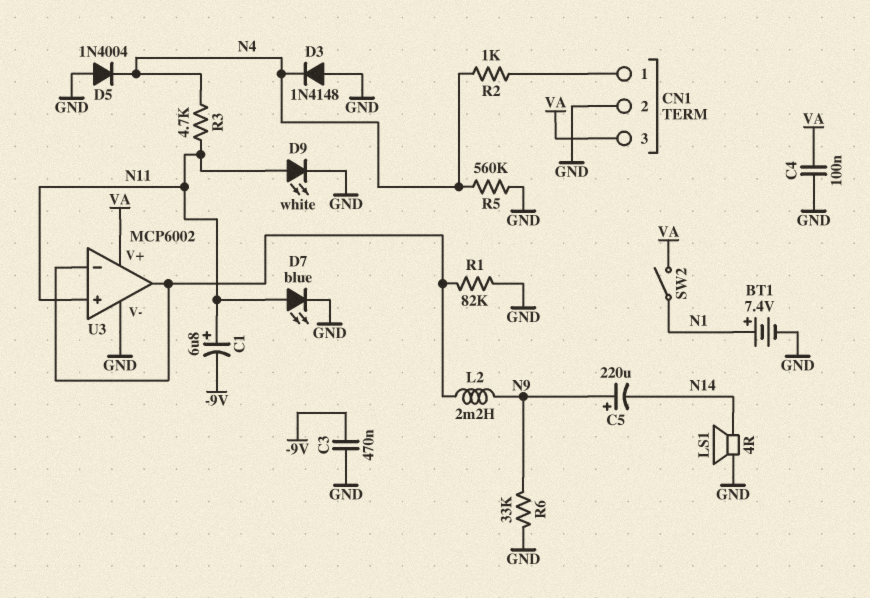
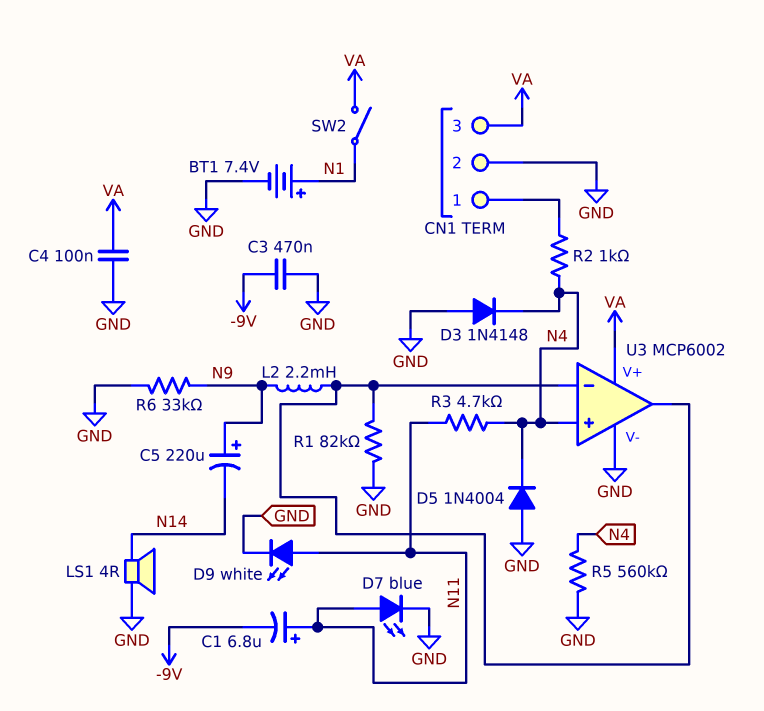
U3 pin in+: N11 -> N4

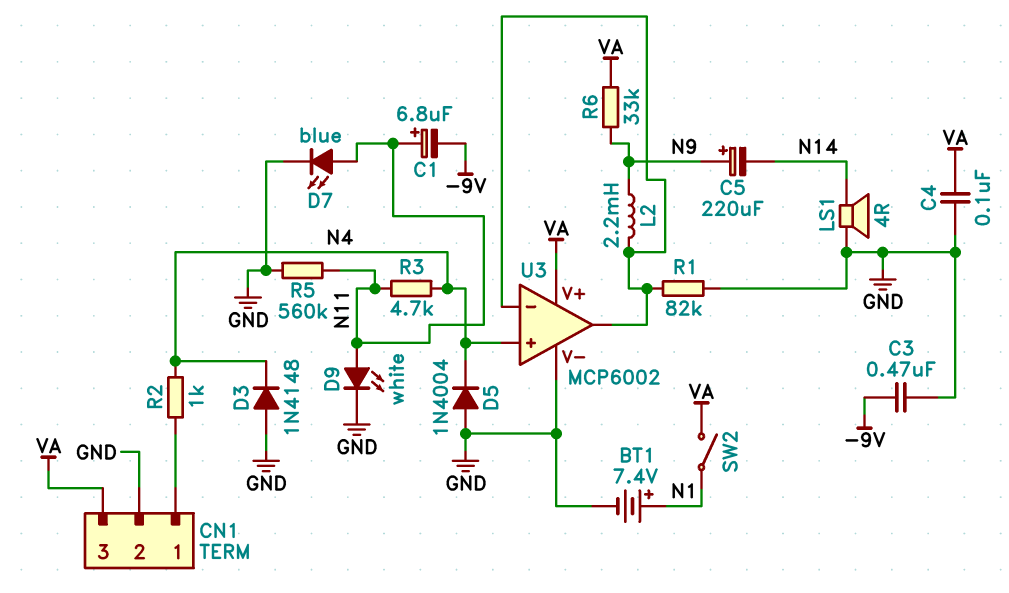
R5: 560k (GND, N4) -> 560k (GND, N11)
R6: 33k (GND, N9) -> 33k (N9, VA)

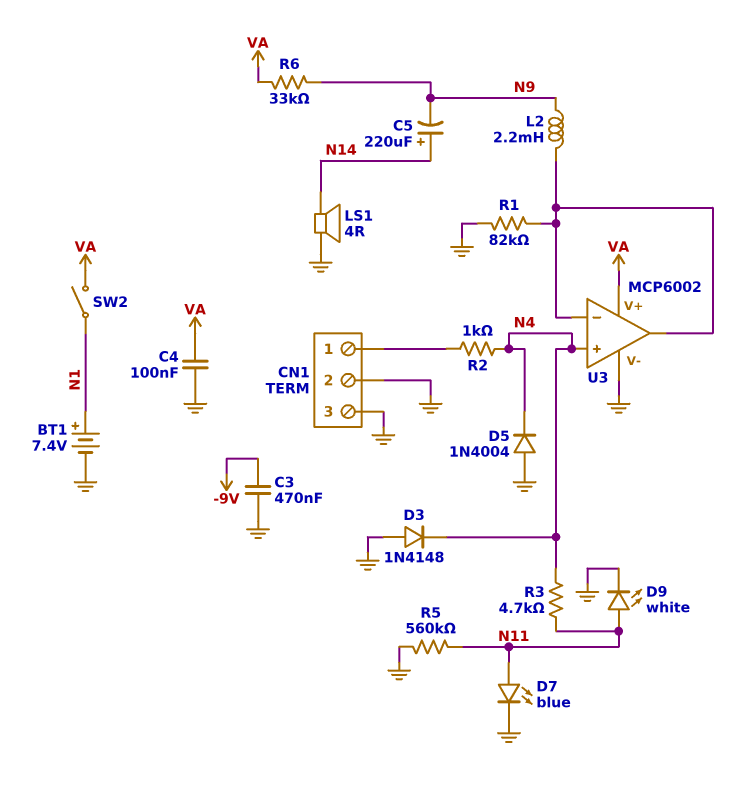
C1: 6.8uF (plus N11, minus -9V) -> none
C5: 220uF (plus N9, minus N14) -> 220uF (plus N14, minus N9)
CN1 pin 3: VA -> GND

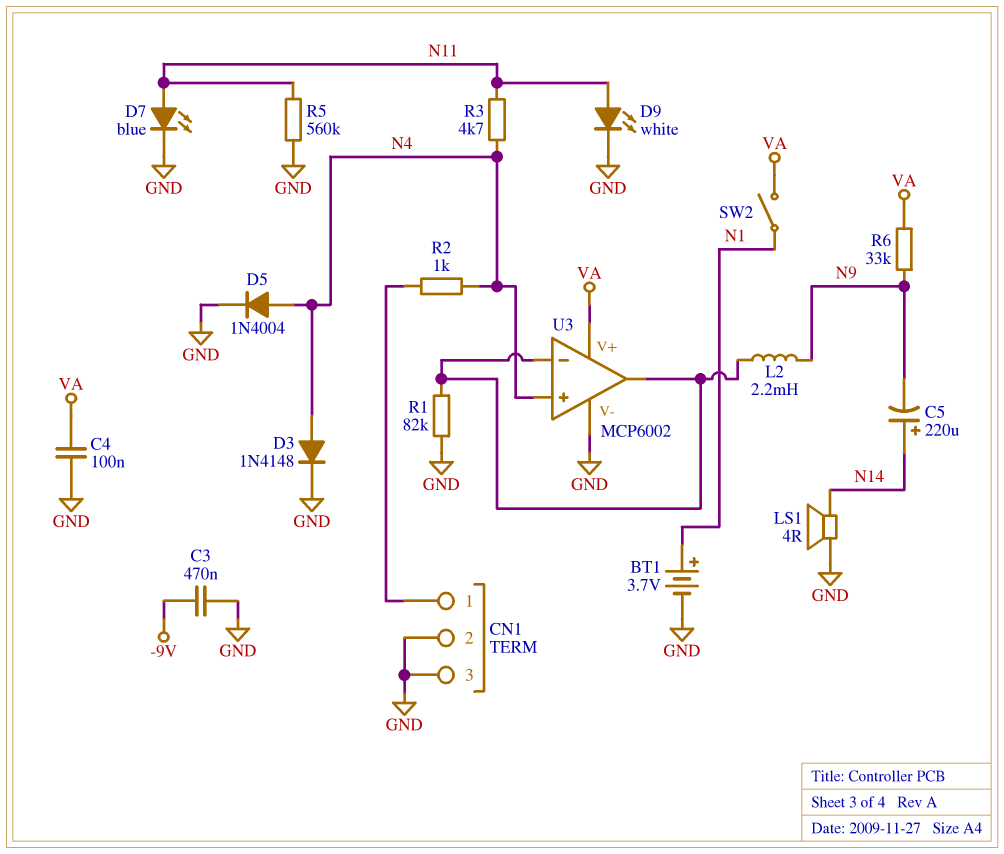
BT1: 7.4V (plus N1, minus GND) -> 3.7V (plus N1, minus GND)
D3: diode 1N4148 (A GND, K N4) -> diode 1N4148 (A N4, K GND)
D5: diode 1N4004 (A GND, K N4) -> diode 1N4004 (A N4, K GND)

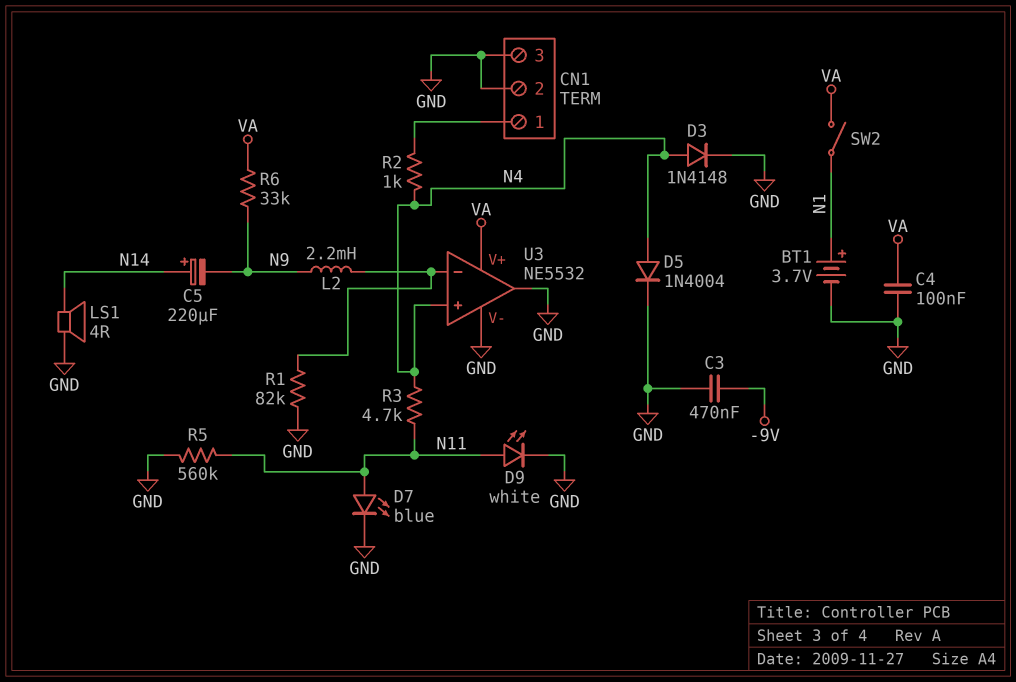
U3: MCP6002 -> NE5532
U3 pin out: U3/in- -> GND

